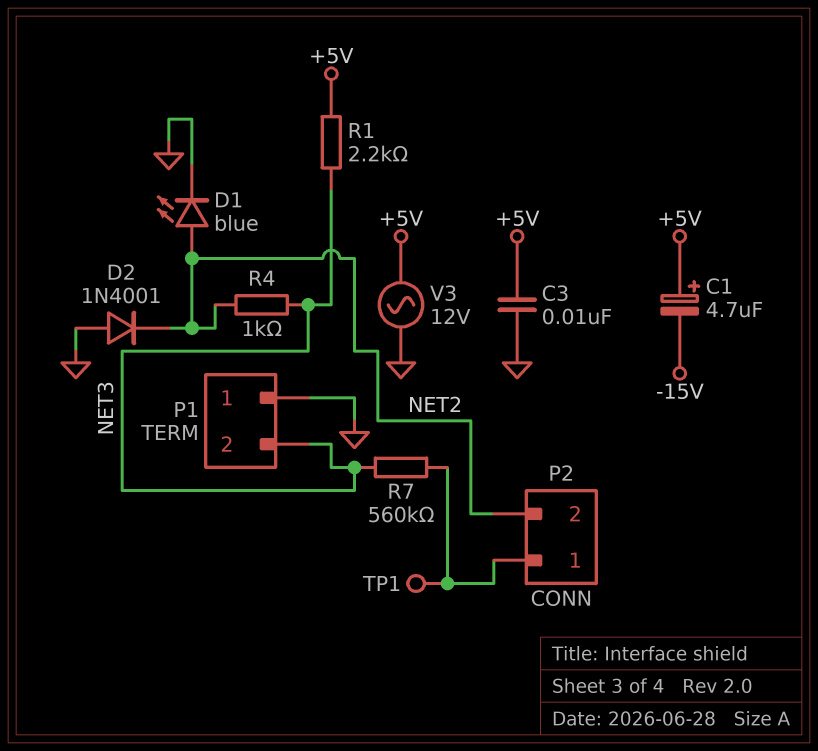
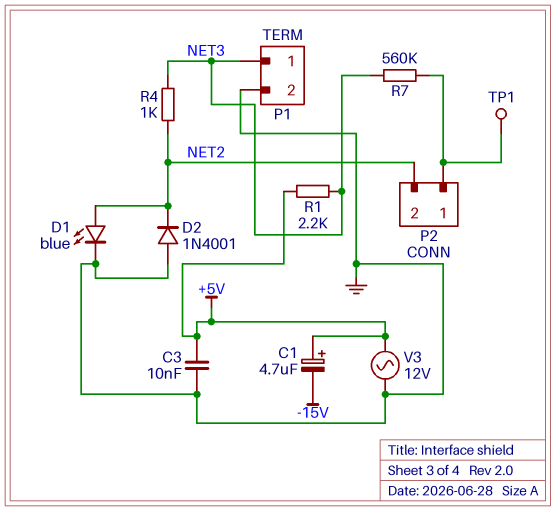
P1 pin 1: GND -> NET3
P1 pin 2: NET3 -> GND

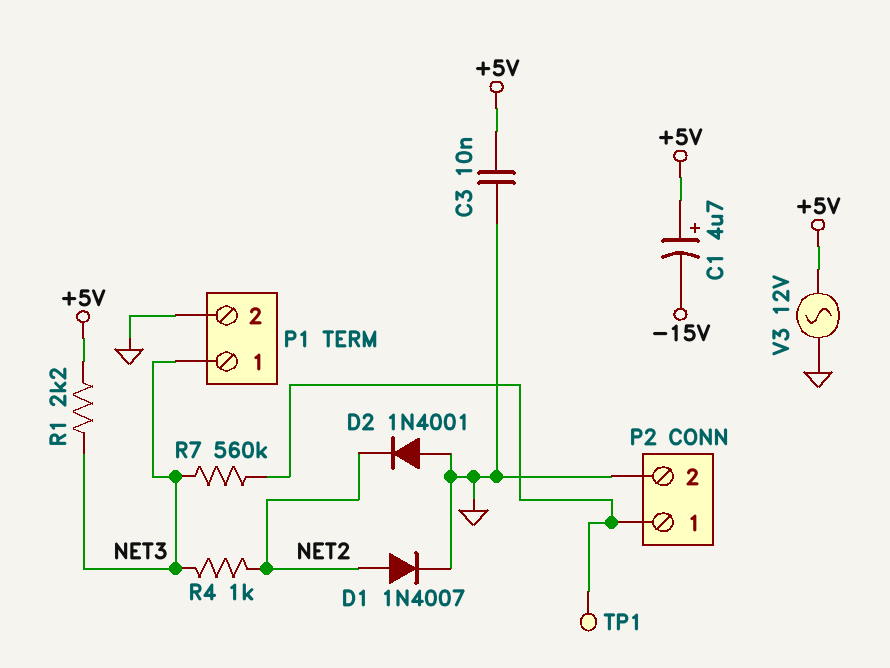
D1: LED blue (A NET2, K GND) -> diode 1N4007 (A NET2, K GND)
P2 pin 2: NET2 -> GND

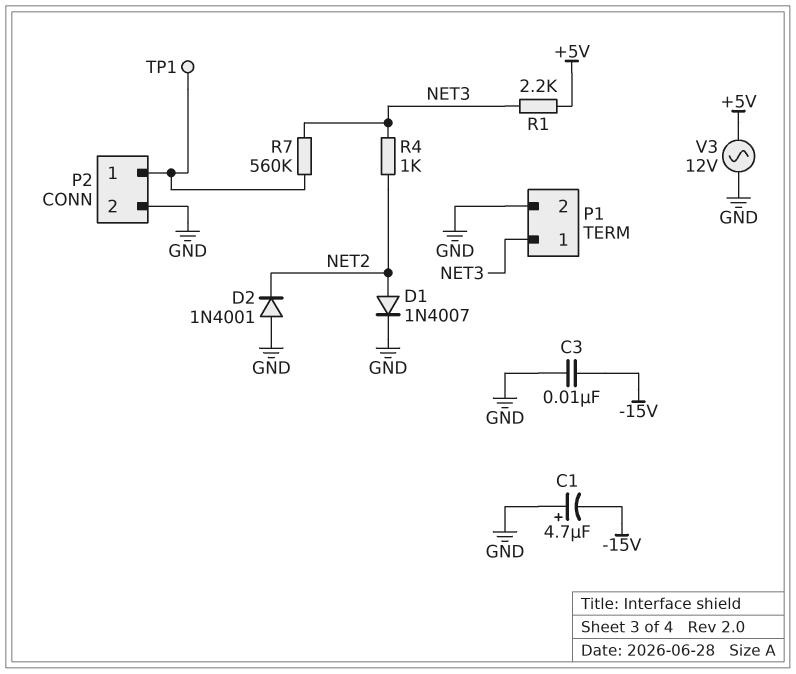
C1: 4.7uF (plus +5V, minus -15V) -> 4.7uF (plus GND, minus -15V)
C3: 10nF (+5V, GND) -> 10nF (-15V, GND)

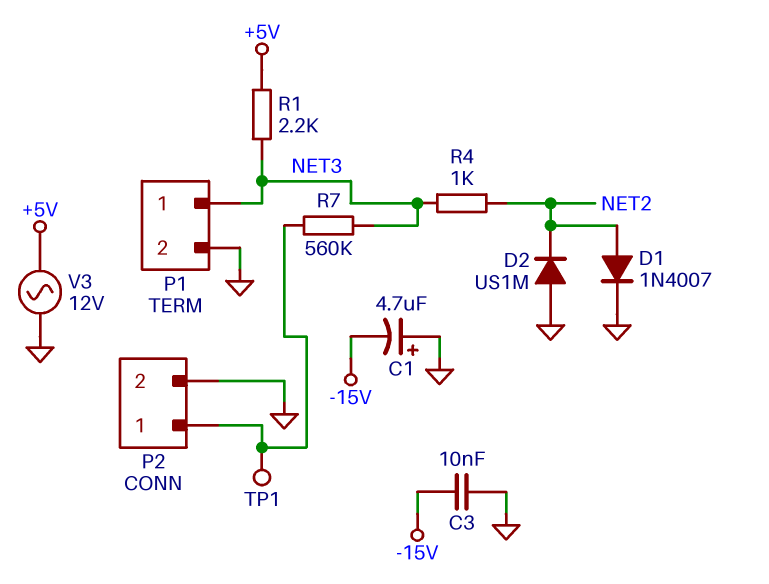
D2: diode 1N4001 (A GND, K NET2) -> diode US1M (A GND, K NET2)

